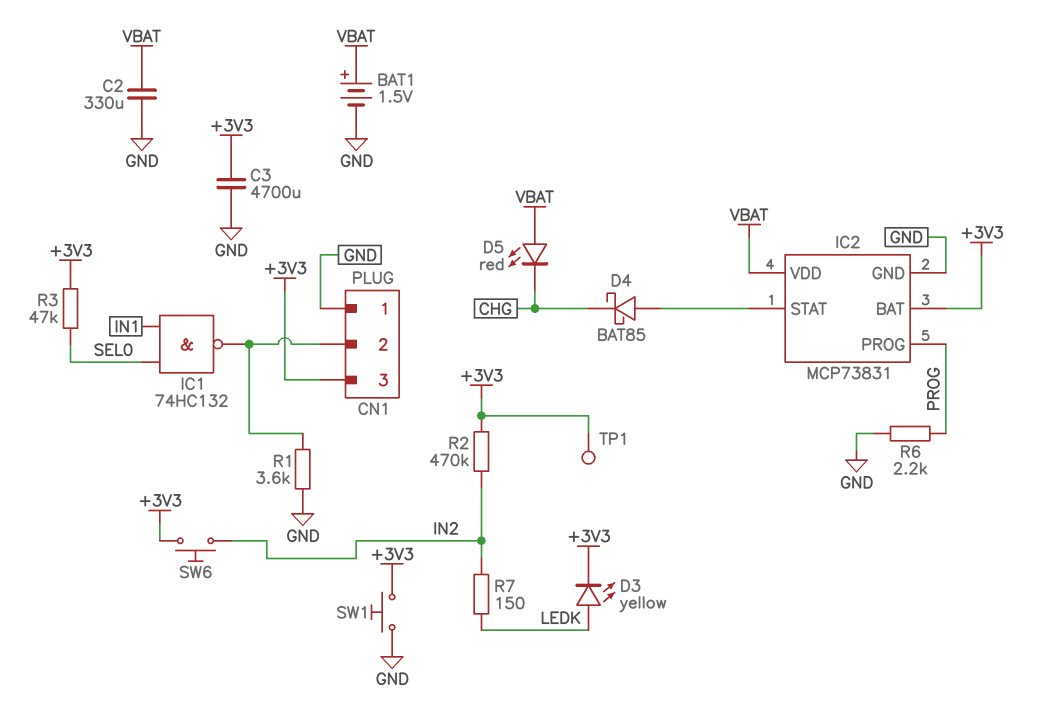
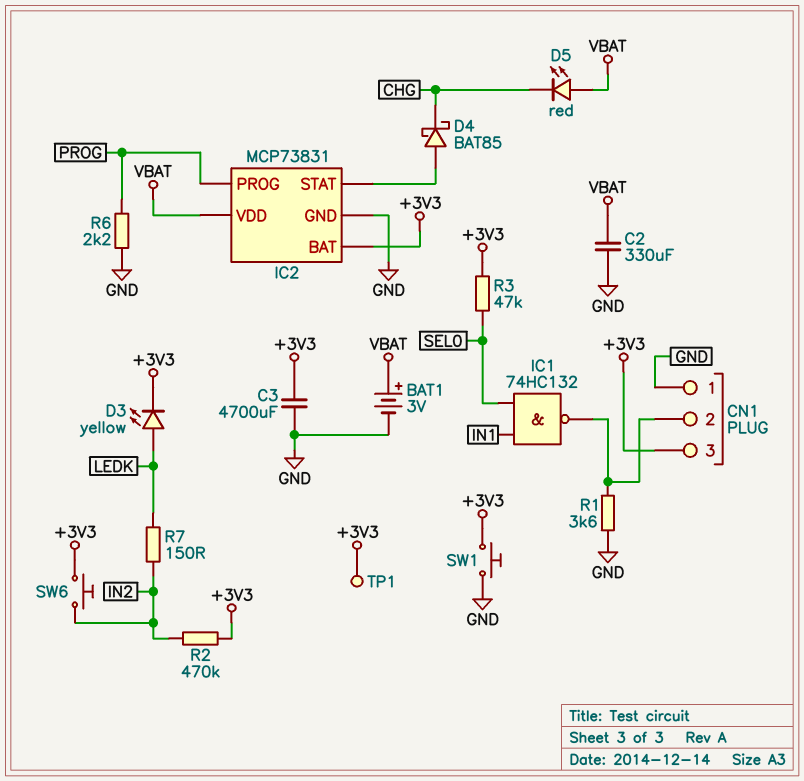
BAT1: 1.5V (plus VBAT, minus GND) -> 3V (plus VBAT, minus GND)

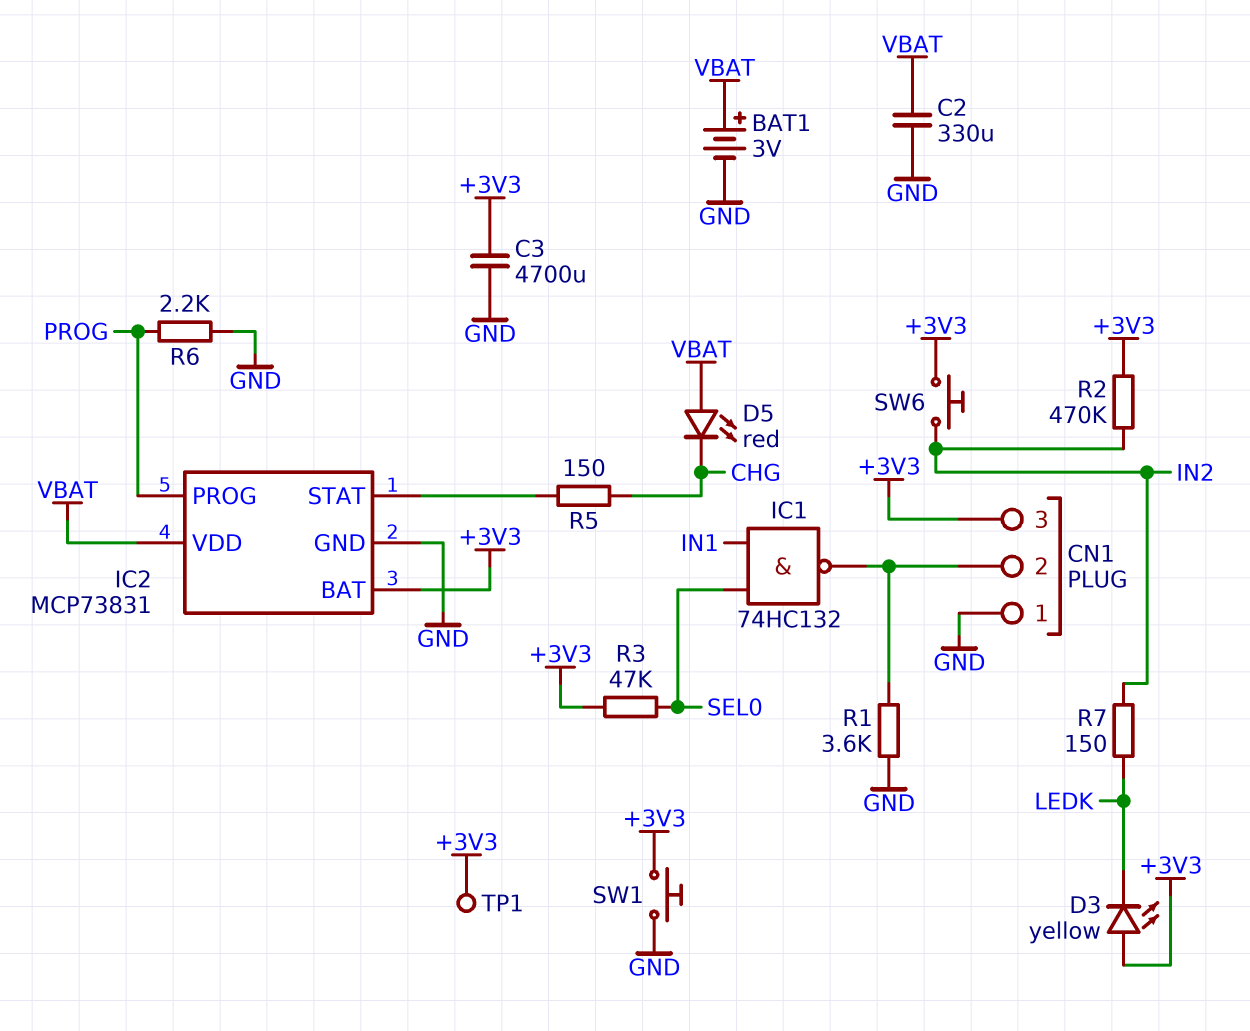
D3: LED yellow (A LEDK, K +3V3) -> LED yellow (A +3V3, K LEDK)
D4: schottky BAT85 (A IC2/STAT, K CHG) -> none
R5: none -> 150 (CHG, IC2/STAT)

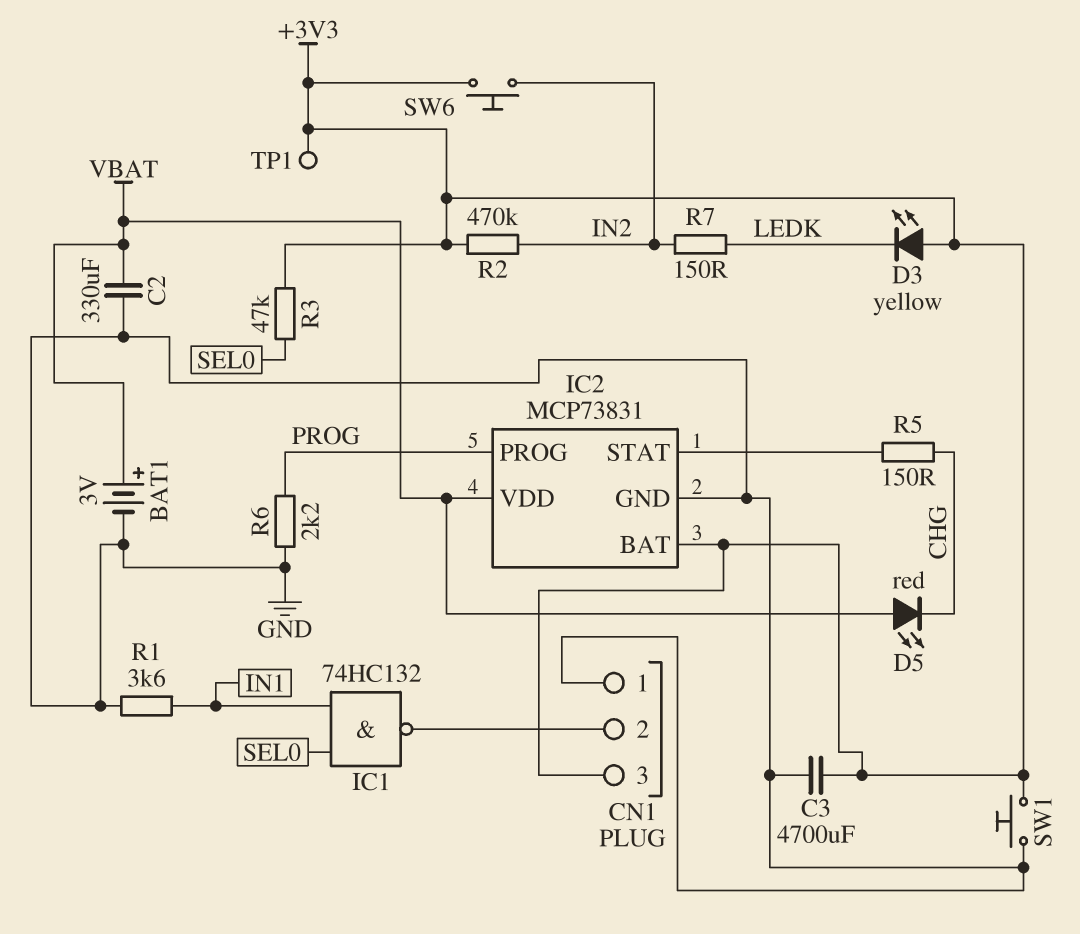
R1: 3.6k (CN1/2, GND) -> 3.6k (GND, IN1)

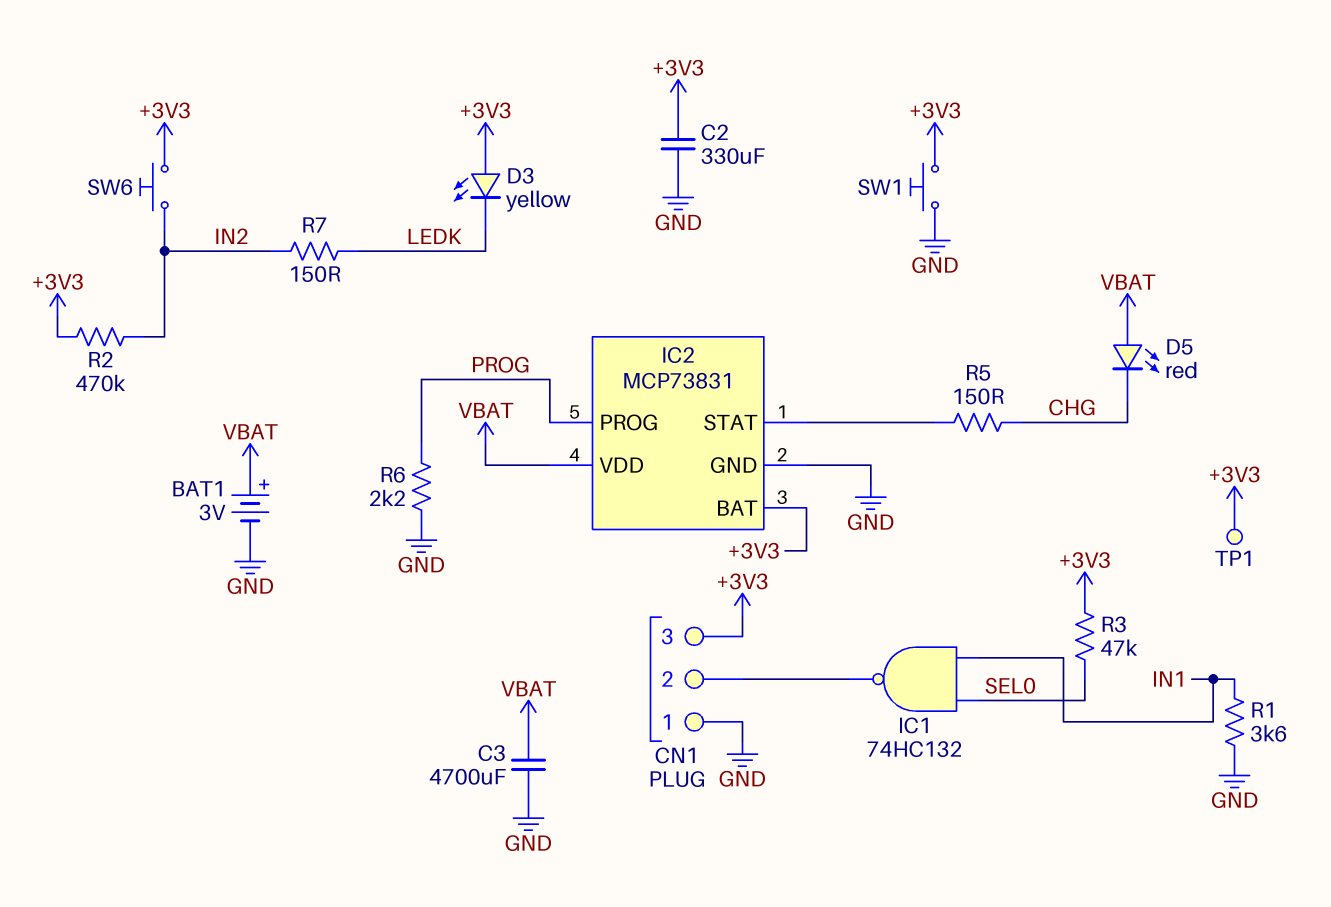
C2: 330uF (GND, VBAT) -> 330uF (+3V3, GND)
C3: 4700uF (+3V3, GND) -> 4700uF (GND, VBAT)

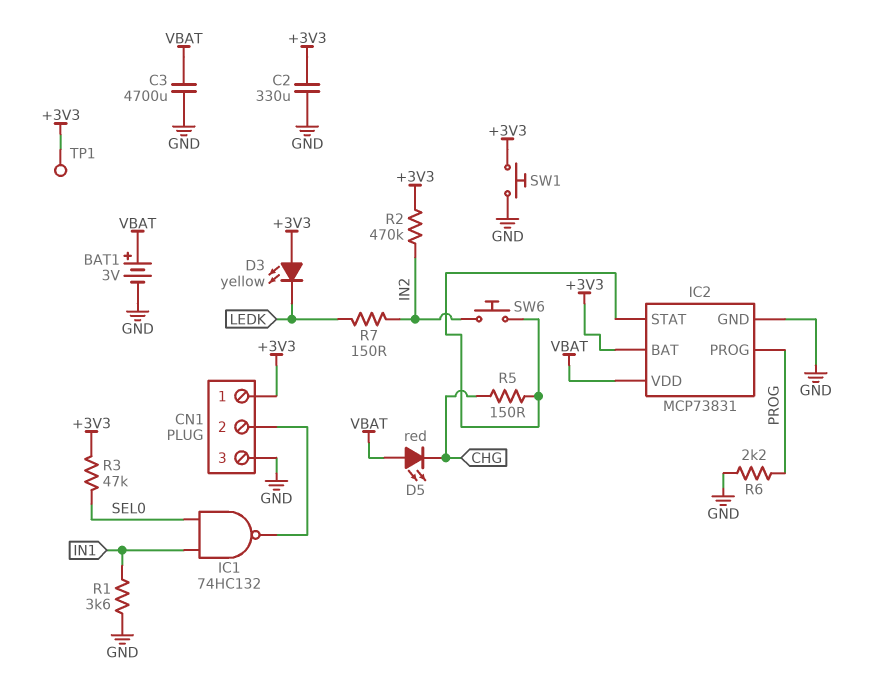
CN1 pin 1: GND -> +3V3
CN1 pin 3: +3V3 -> GND
SW6: button (+3V3, IN2) -> button (IC2/STAT, IN2)

